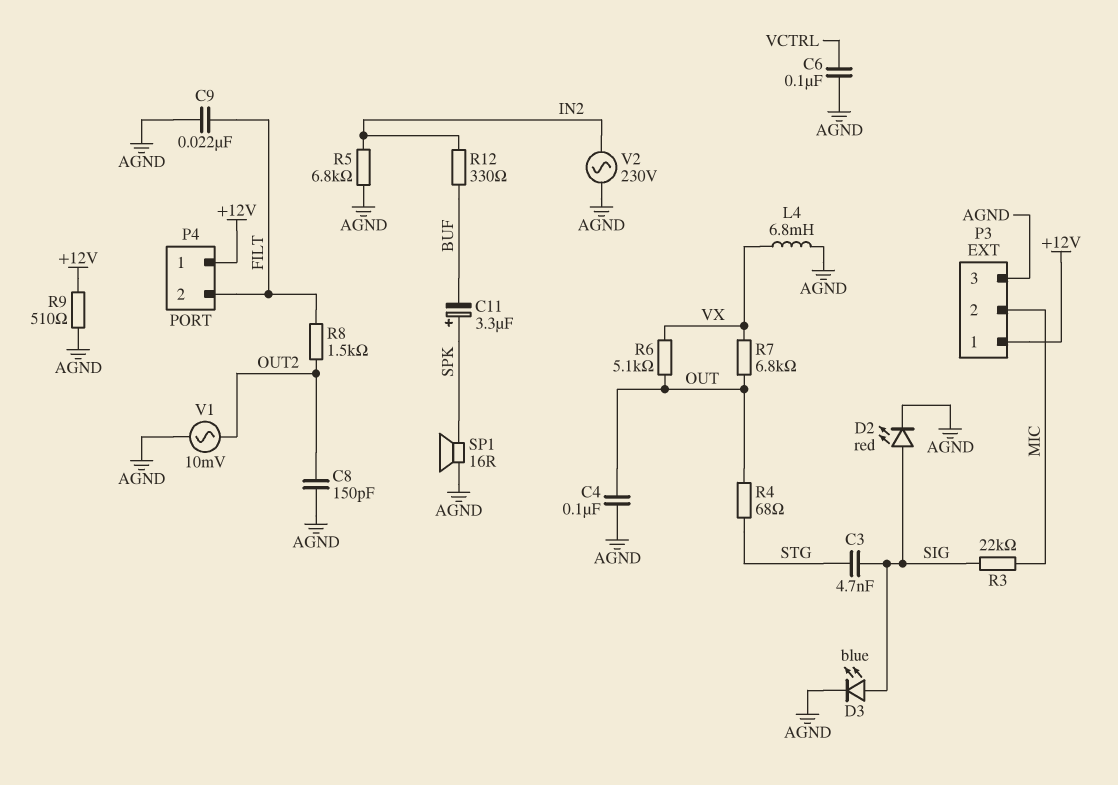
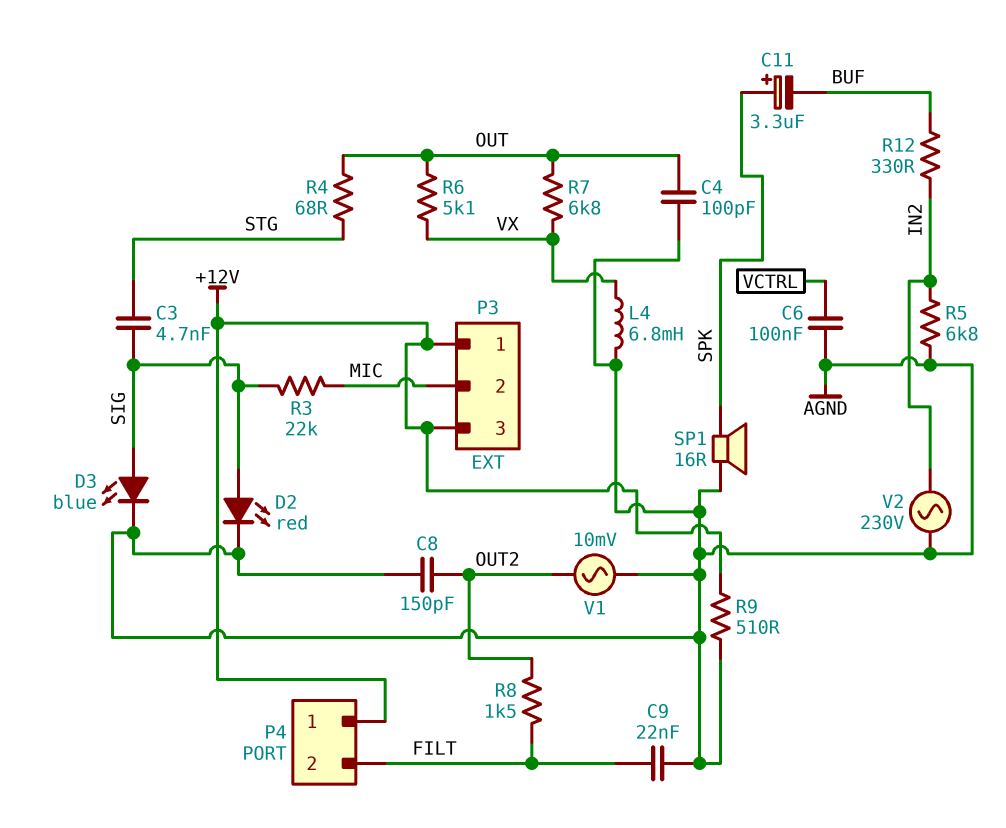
C4: 100nF (AGND, OUT) -> 100pF (AGND, OUT)
P3 pin 3: AGND -> +12V

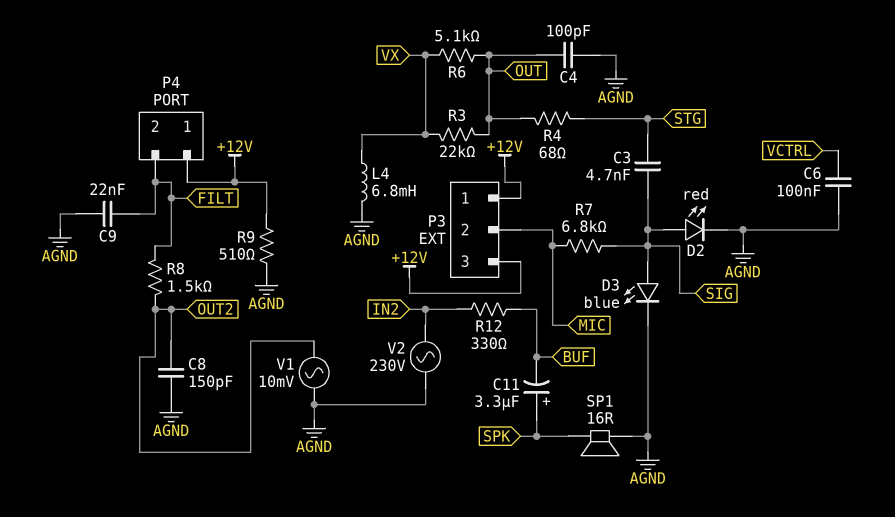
R3: 22k (MIC, SIG) -> 22k (OUT, VX)
R5: 6.8k (AGND, IN2) -> none
R7: 6.8k (OUT, VX) -> 6.8k (MIC, SIG)

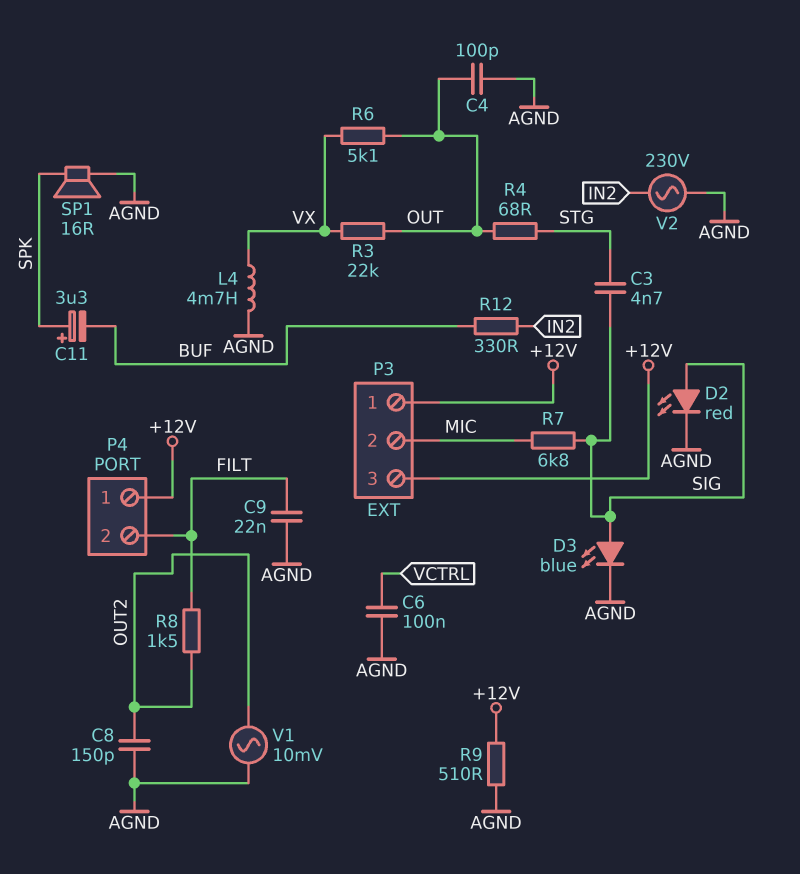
L4: 6.8mH (AGND, VX) -> 4.7mH (AGND, VX)

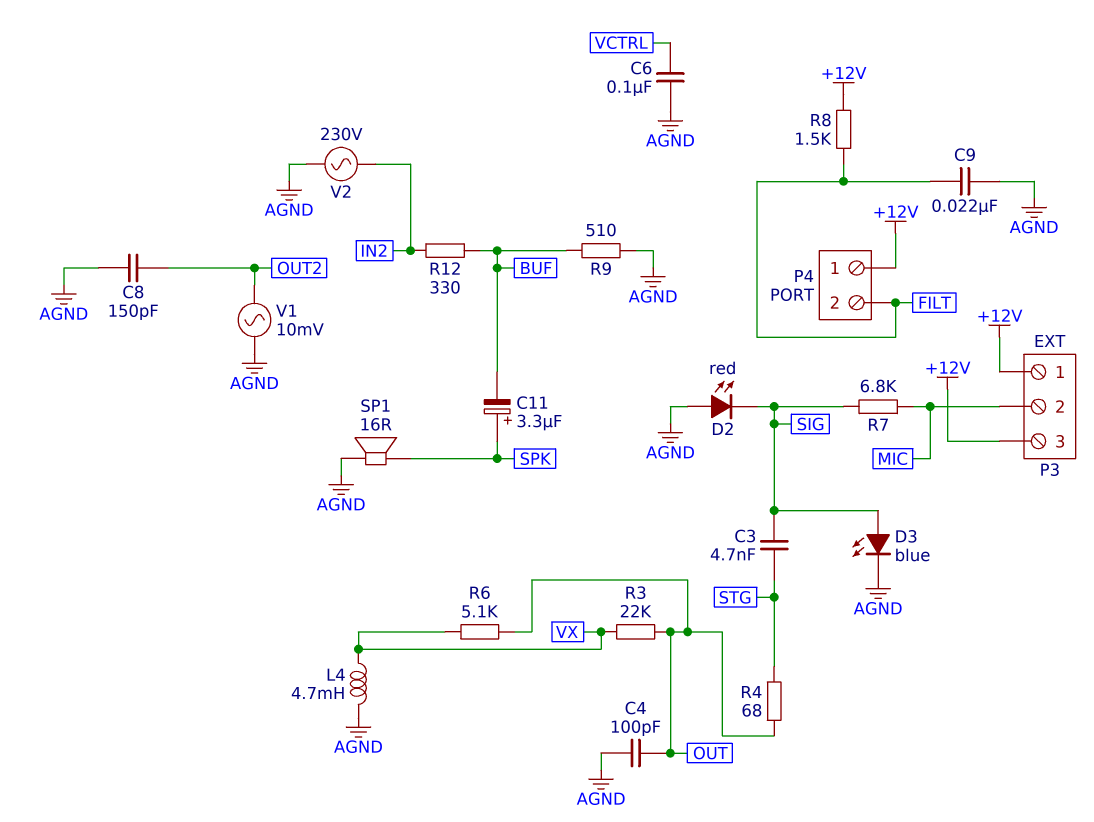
D2: LED red (A SIG, K AGND) -> LED red (A AGND, K SIG)
R8: 1.5k (FILT, OUT2) -> 1.5k (+12V, FILT)
R9: 510 (+12V, AGND) -> 510 (AGND, BUF)

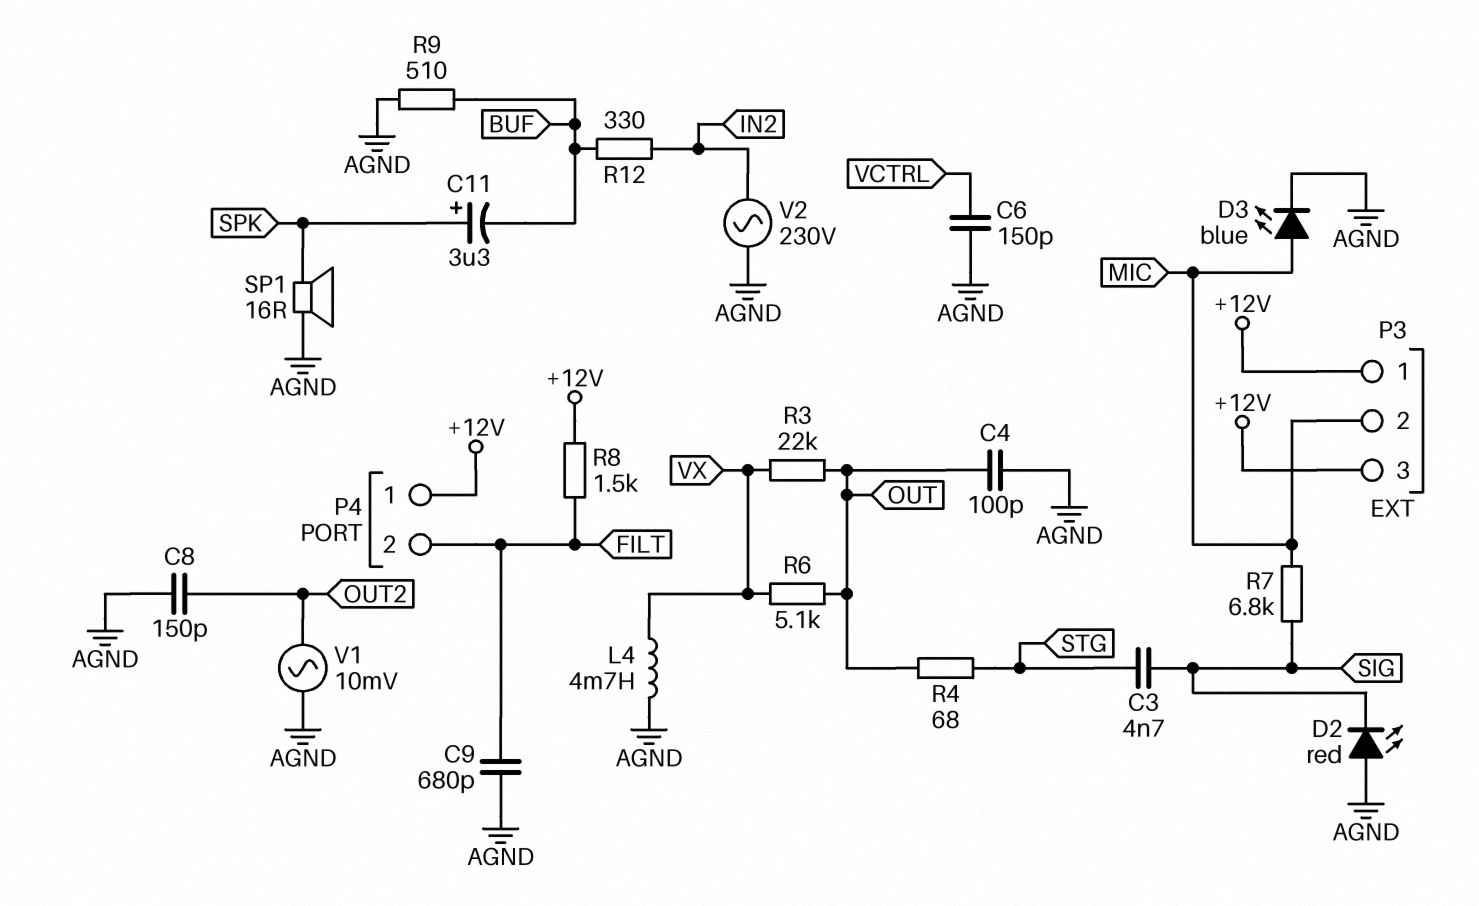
C6: 100nF (AGND, VCTRL) -> 150pF (AGND, VCTRL)
C9: 22nF (AGND, FILT) -> 680pF (AGND, FILT)
D3: LED blue (A SIG, K AGND) -> LED blue (A MIC, K AGND)

